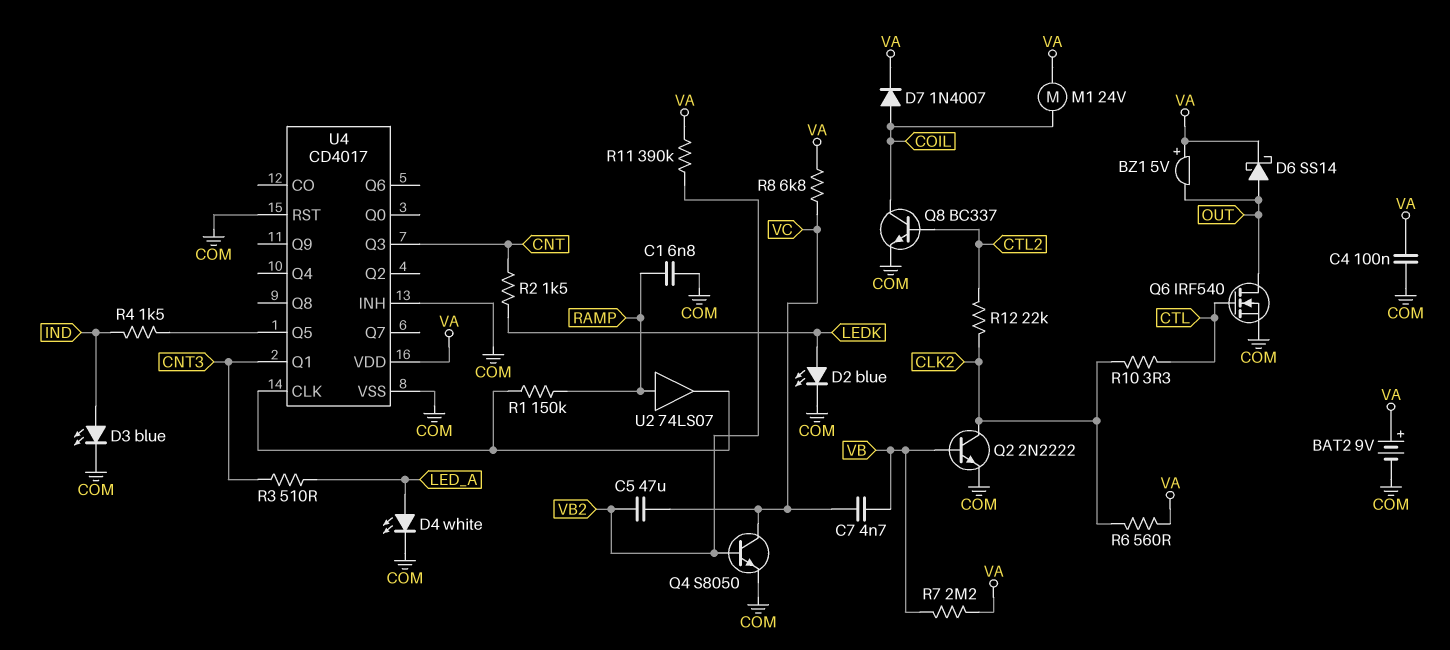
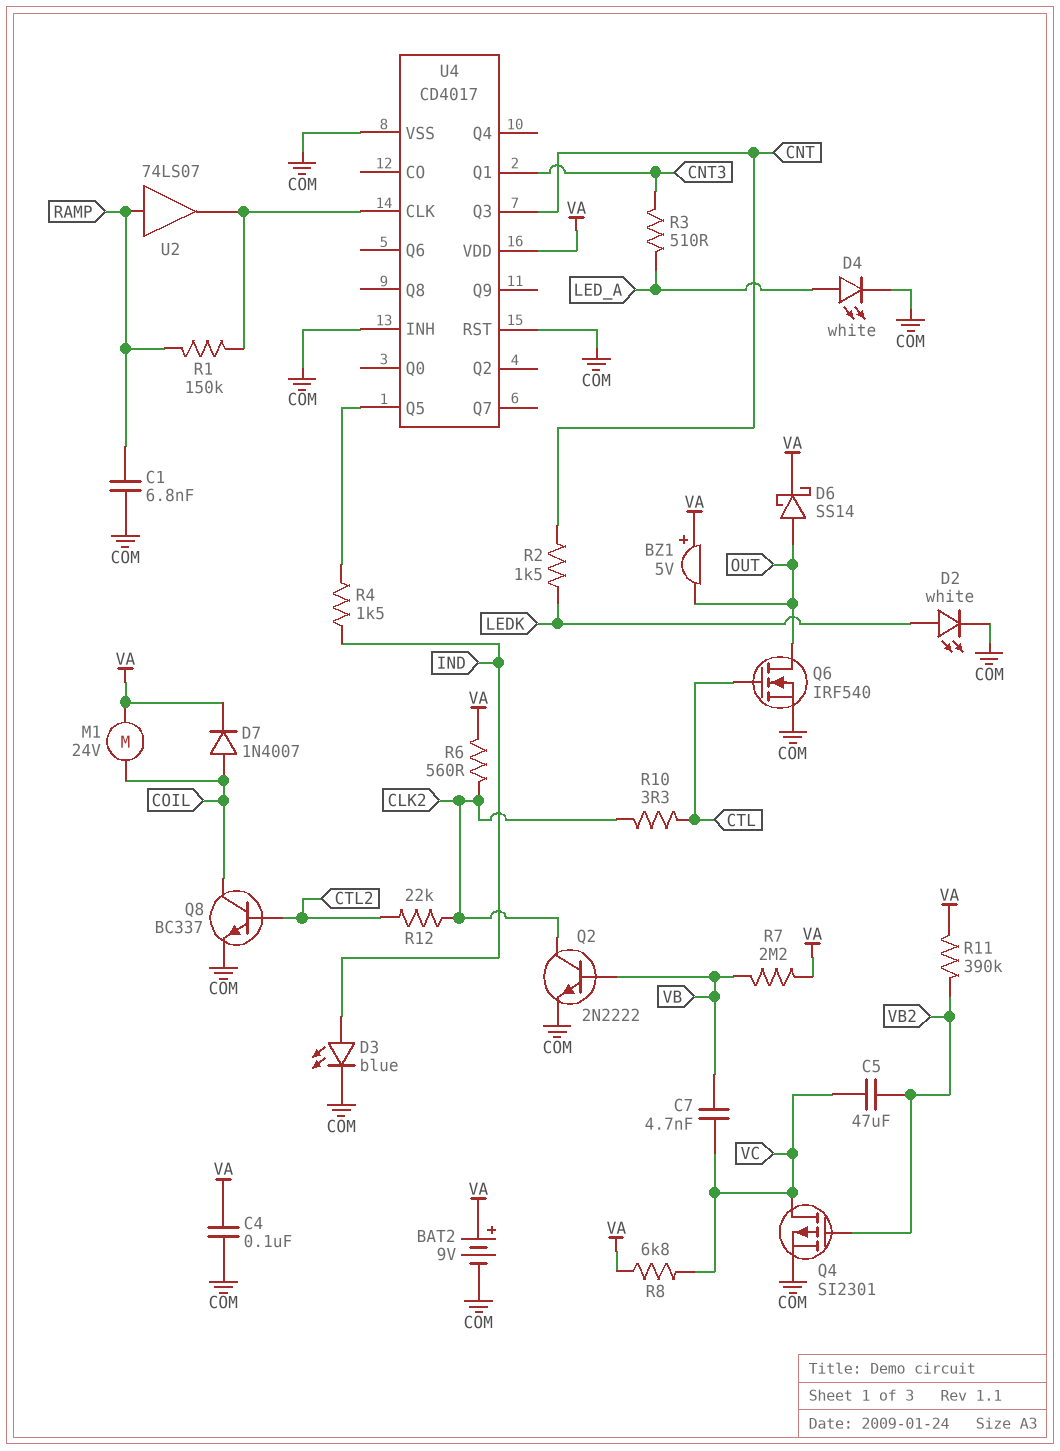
D2: LED blue (A LEDK, K COM) -> LED white (A LEDK, K COM)
Q4: NPN S8050 (B VB2, C VC, E COM) -> PMOS SI2301 (G VB2, D VC, S COM)

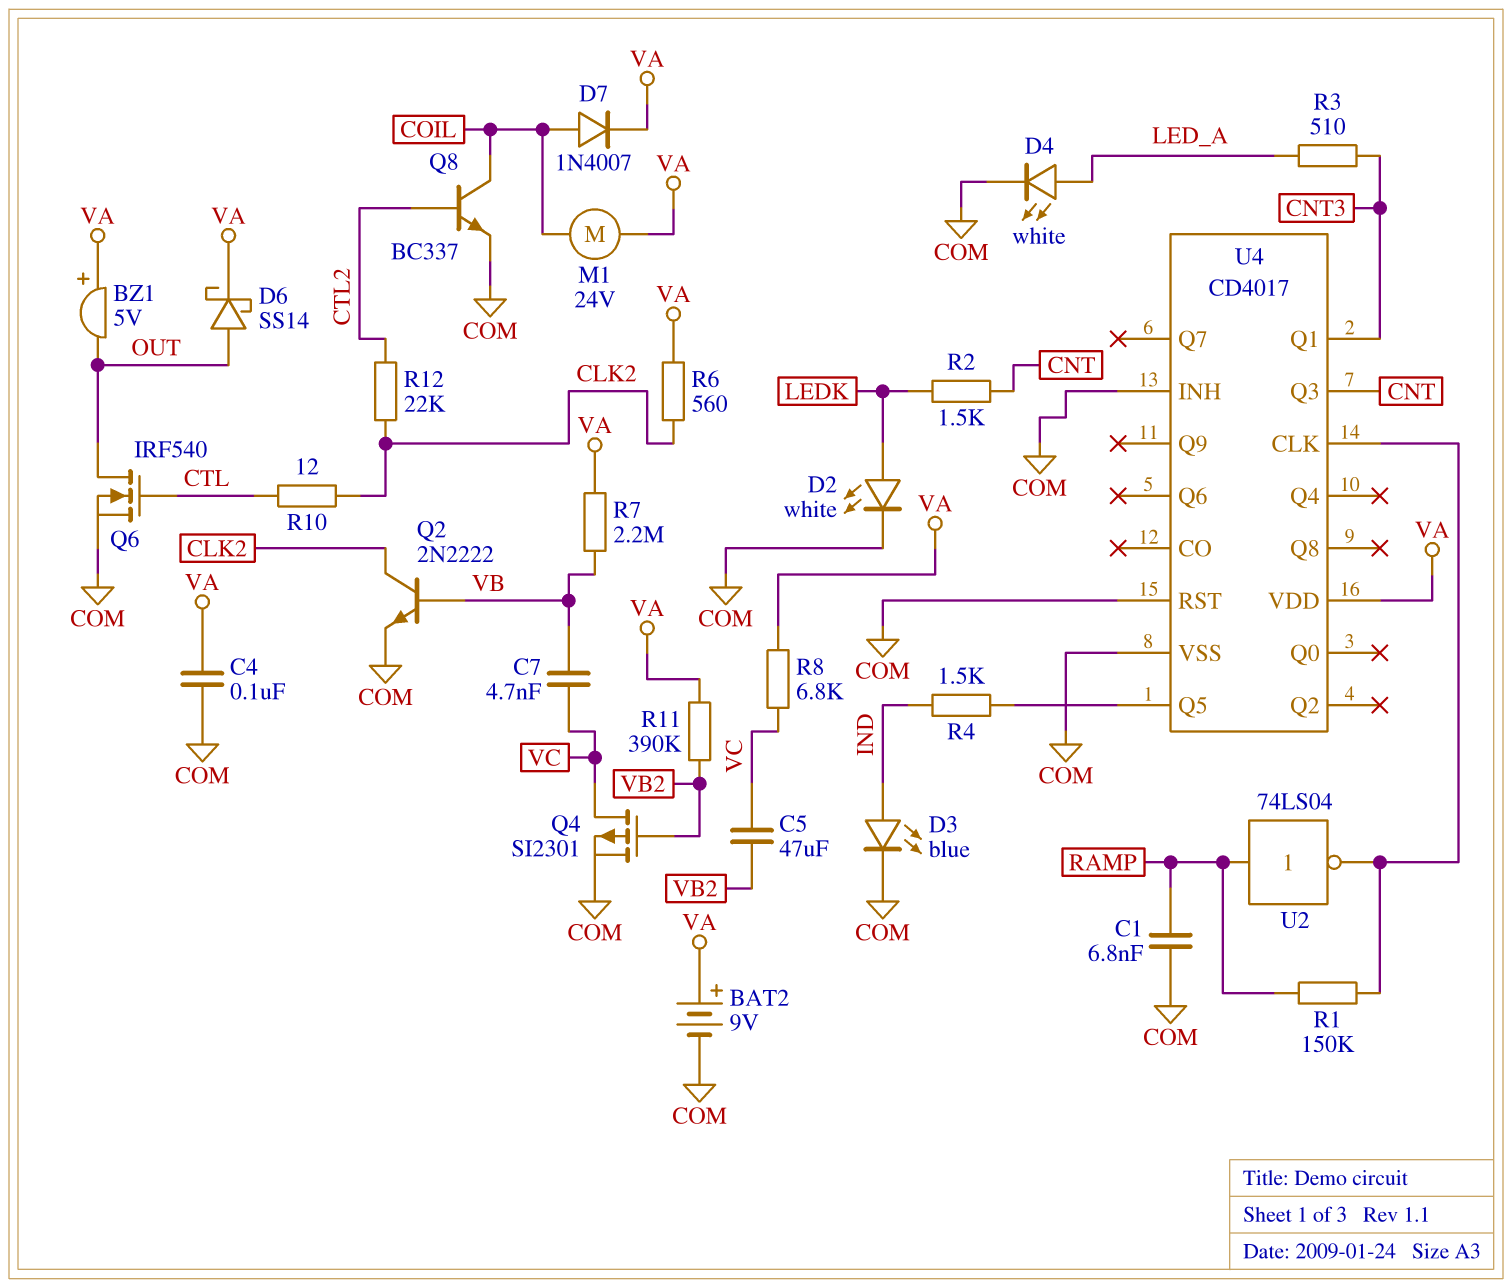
R10: 3.3 (CLK2, CTL) -> 12 (CLK2, CTL)
U2: buffer 74LS07 (in RAMP, out U4/CLK) -> NOT 74LS04 (in RAMP, out U4/CLK)

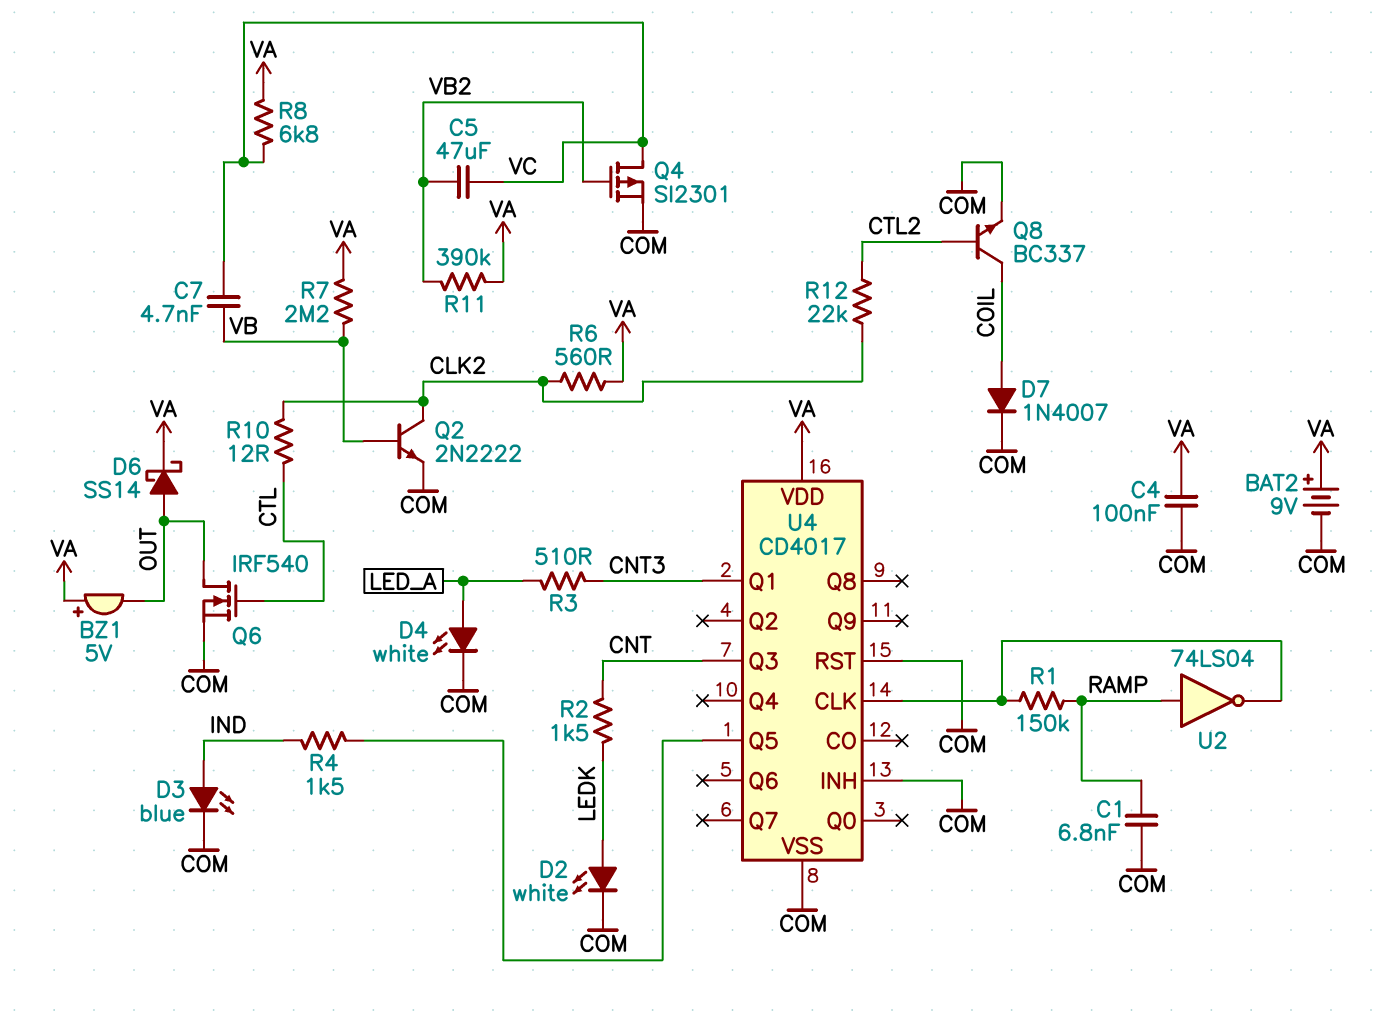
D7: diode 1N4007 (A COIL, K VA) -> diode 1N4007 (A COIL, K COM)
M1: motor 24V (COIL, VA) -> none

